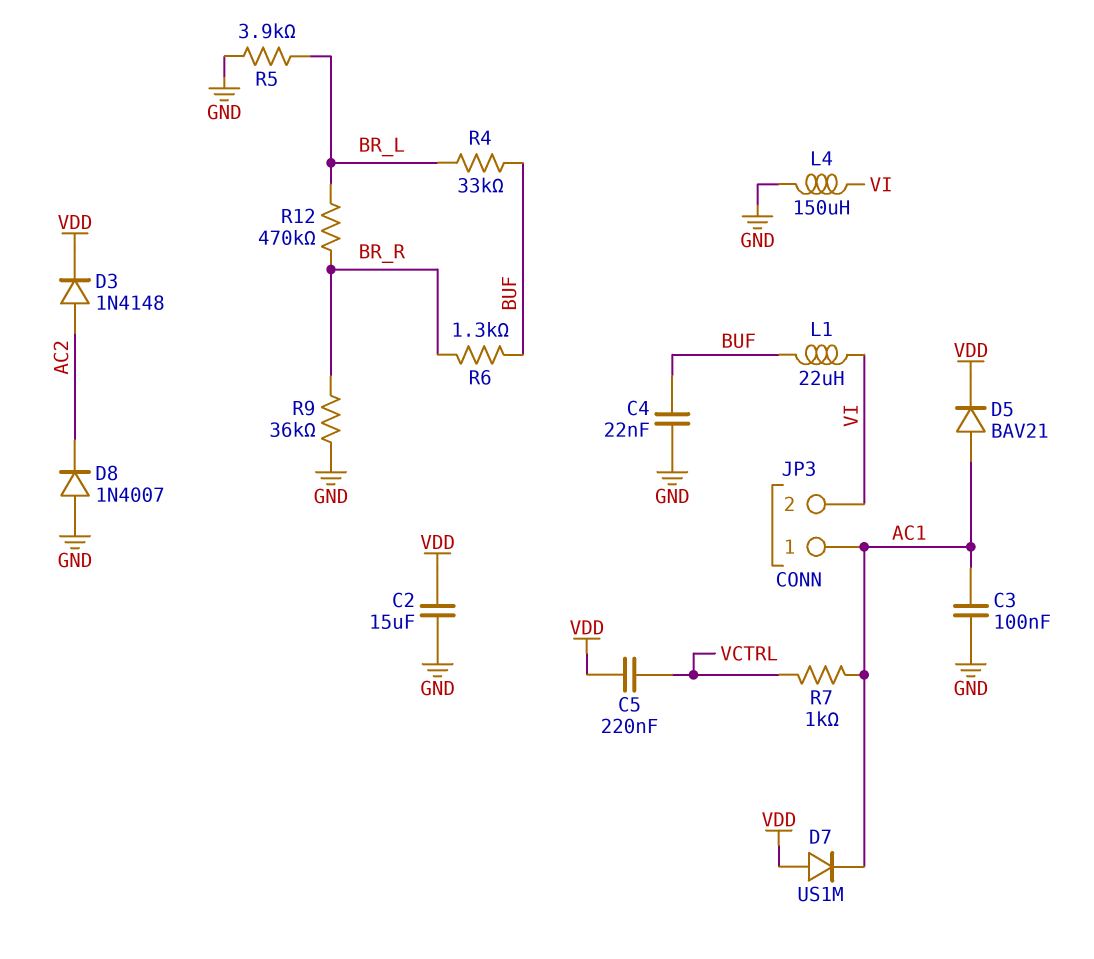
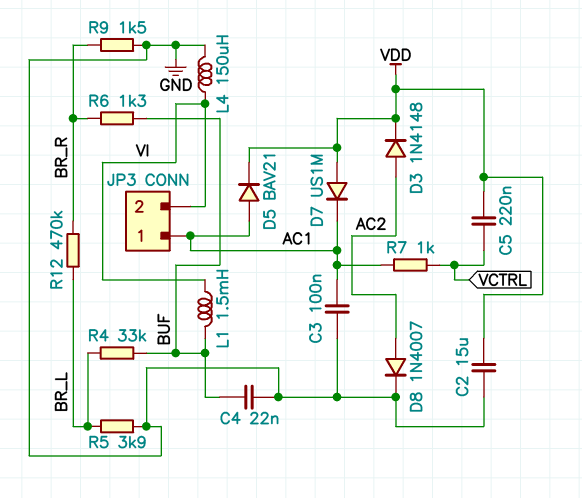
D8: diode 1N4007 (A GND, K AC2) -> diode 1N4007 (A AC2, K GND)
L1: 22uH (BUF, VI) -> 1.5mH (BUF, VI)
R9: 36k (BR_R, GND) -> 1.5k (BR_R, GND)

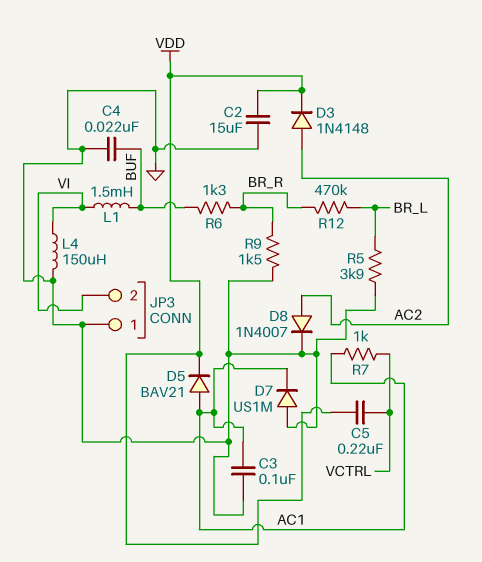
D7: diode US1M (A VDD, K AC1) -> diode US1M (A GND, K AC1)
JP3 pin 1: AC1 -> GND
R4: 33k (BR_L, BUF) -> none

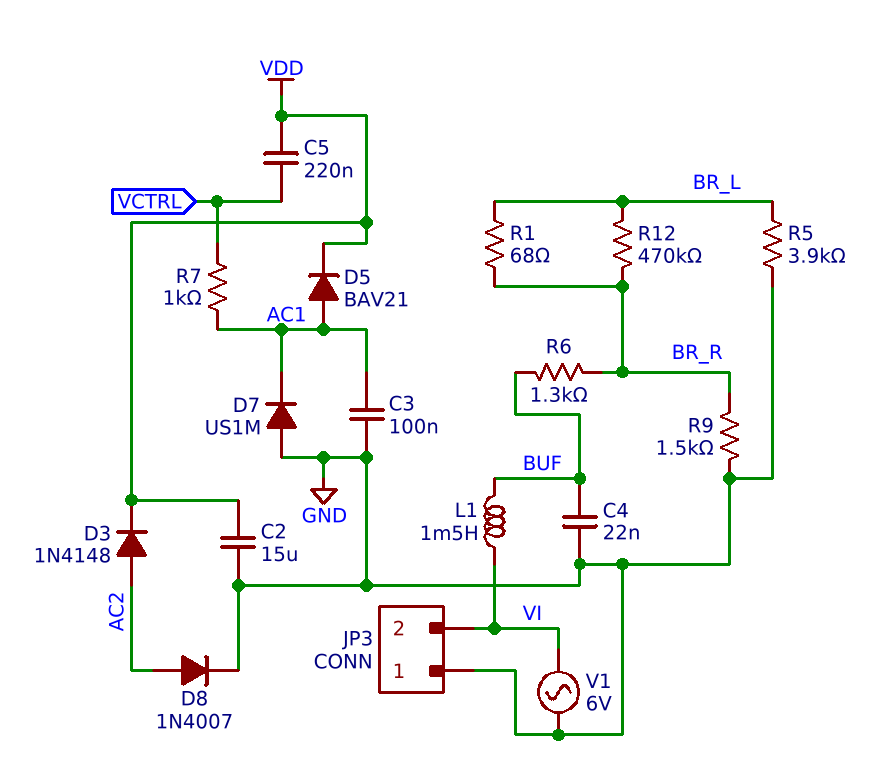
L4: 150uH (GND, VI) -> none
R1: none -> 68 (BR_L, BR_R)
V1: none -> AC 6V (GND, VI)

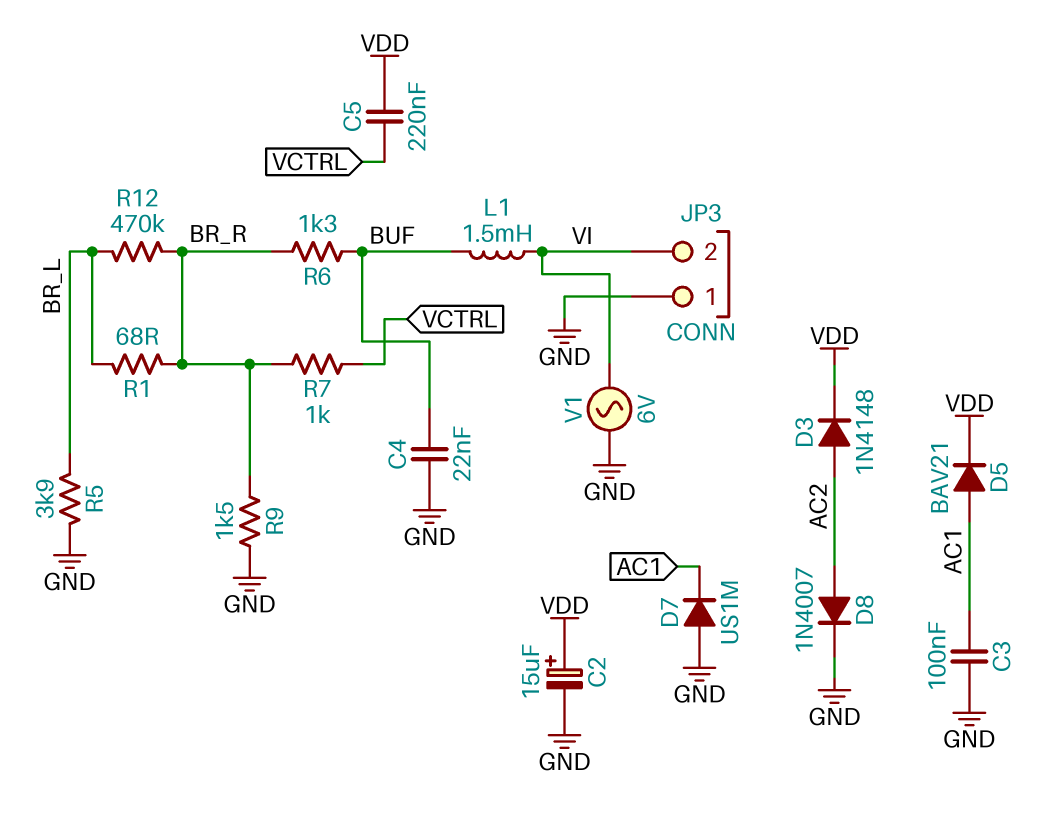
C2: 15uF (GND, VDD) -> 15uF (plus VDD, minus GND)
R7: 1k (AC1, VCTRL) -> 1k (BR_R, VCTRL)

